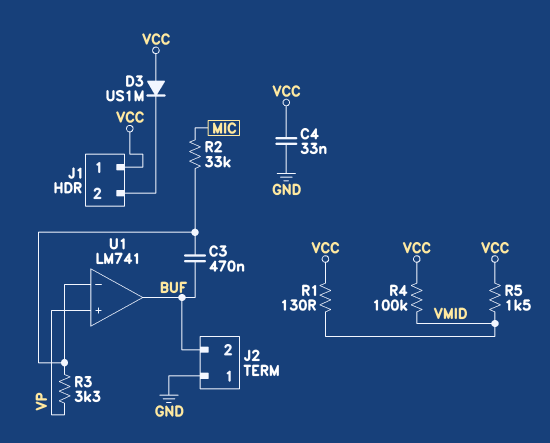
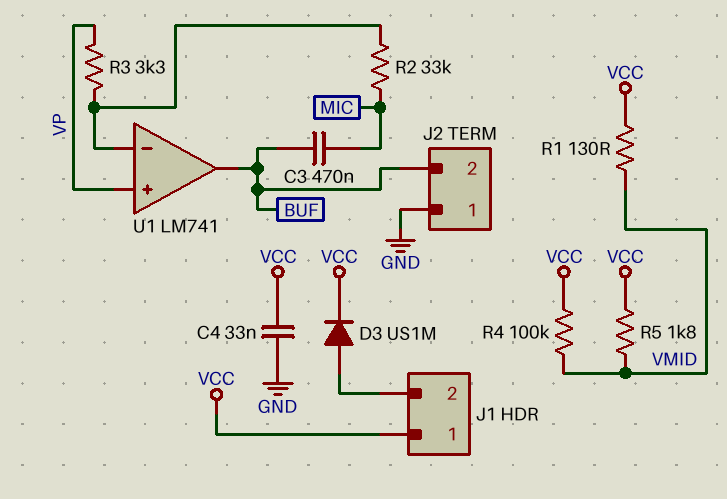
C3: 470nF (BUF, U1/in-) -> 470nF (BUF, MIC)
D3: diode US1M (A VCC, K J1/2) -> diode US1M (A J1/2, K VCC)
R5: 1.5k (VCC, VMID) -> 1.8k (VCC, VMID)

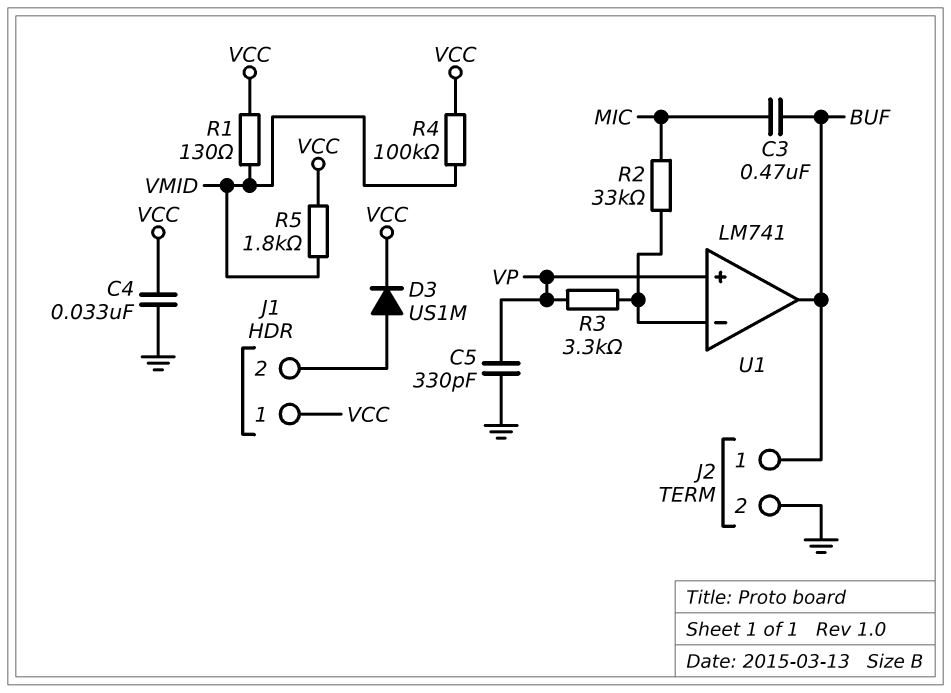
C5: none -> 330pF (GND, VP)
J2 pin 1: GND -> BUF
J2 pin 2: BUF -> GND

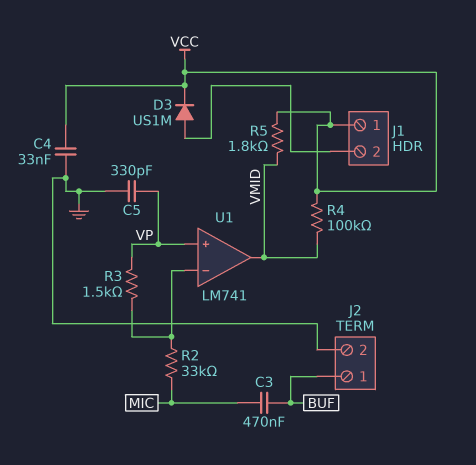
R1: 130 (VCC, VMID) -> none
R3: 3.3k (U1/in-, VP) -> 1.5k (U1/in-, VP)
U1 pin out: BUF -> VMID

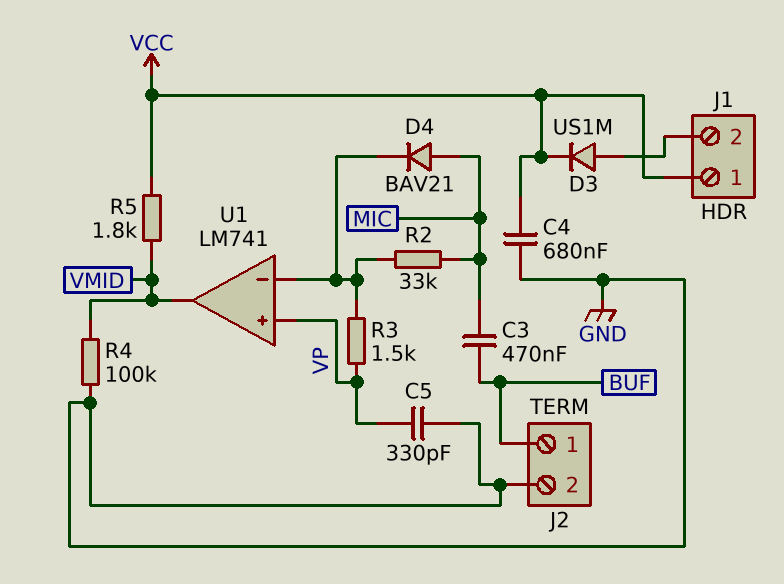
C4: 33nF (GND, VCC) -> 680nF (GND, VCC)
D4: none -> diode BAV21 (A MIC, K U1/in-)
R4: 100k (VCC, VMID) -> 100k (GND, VMID)

